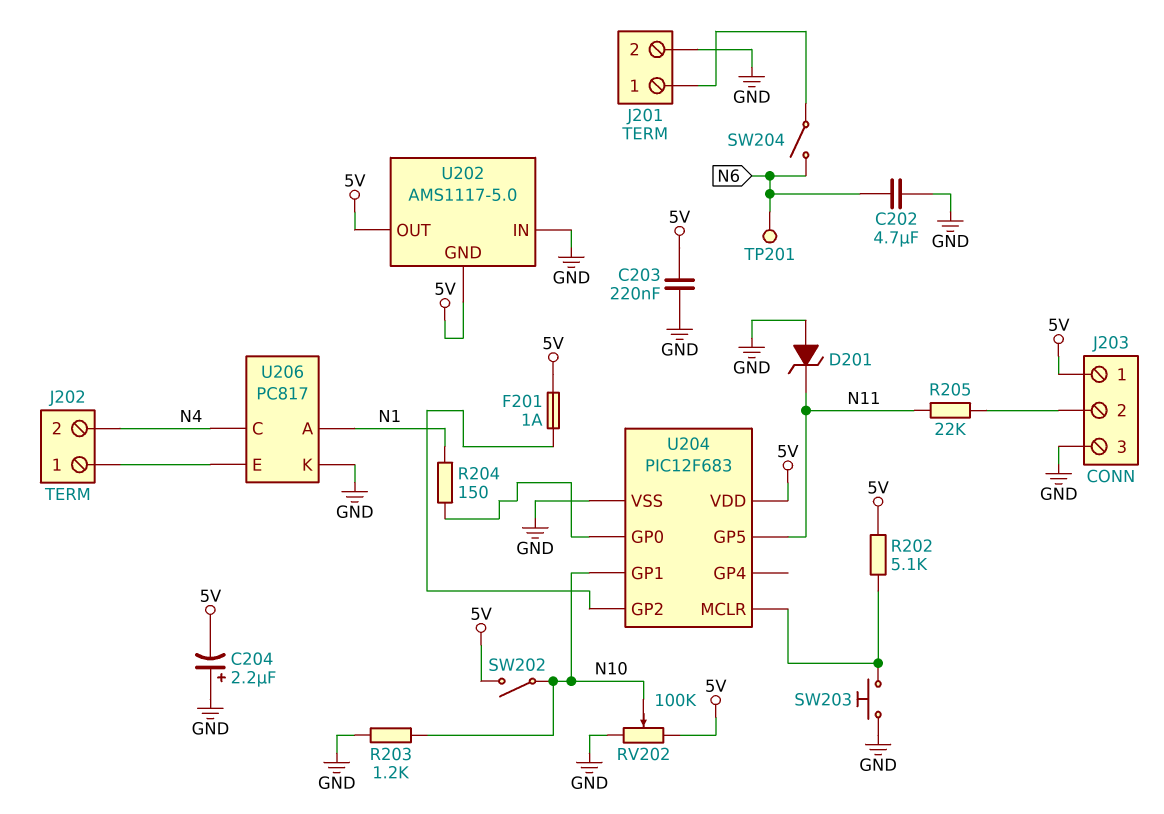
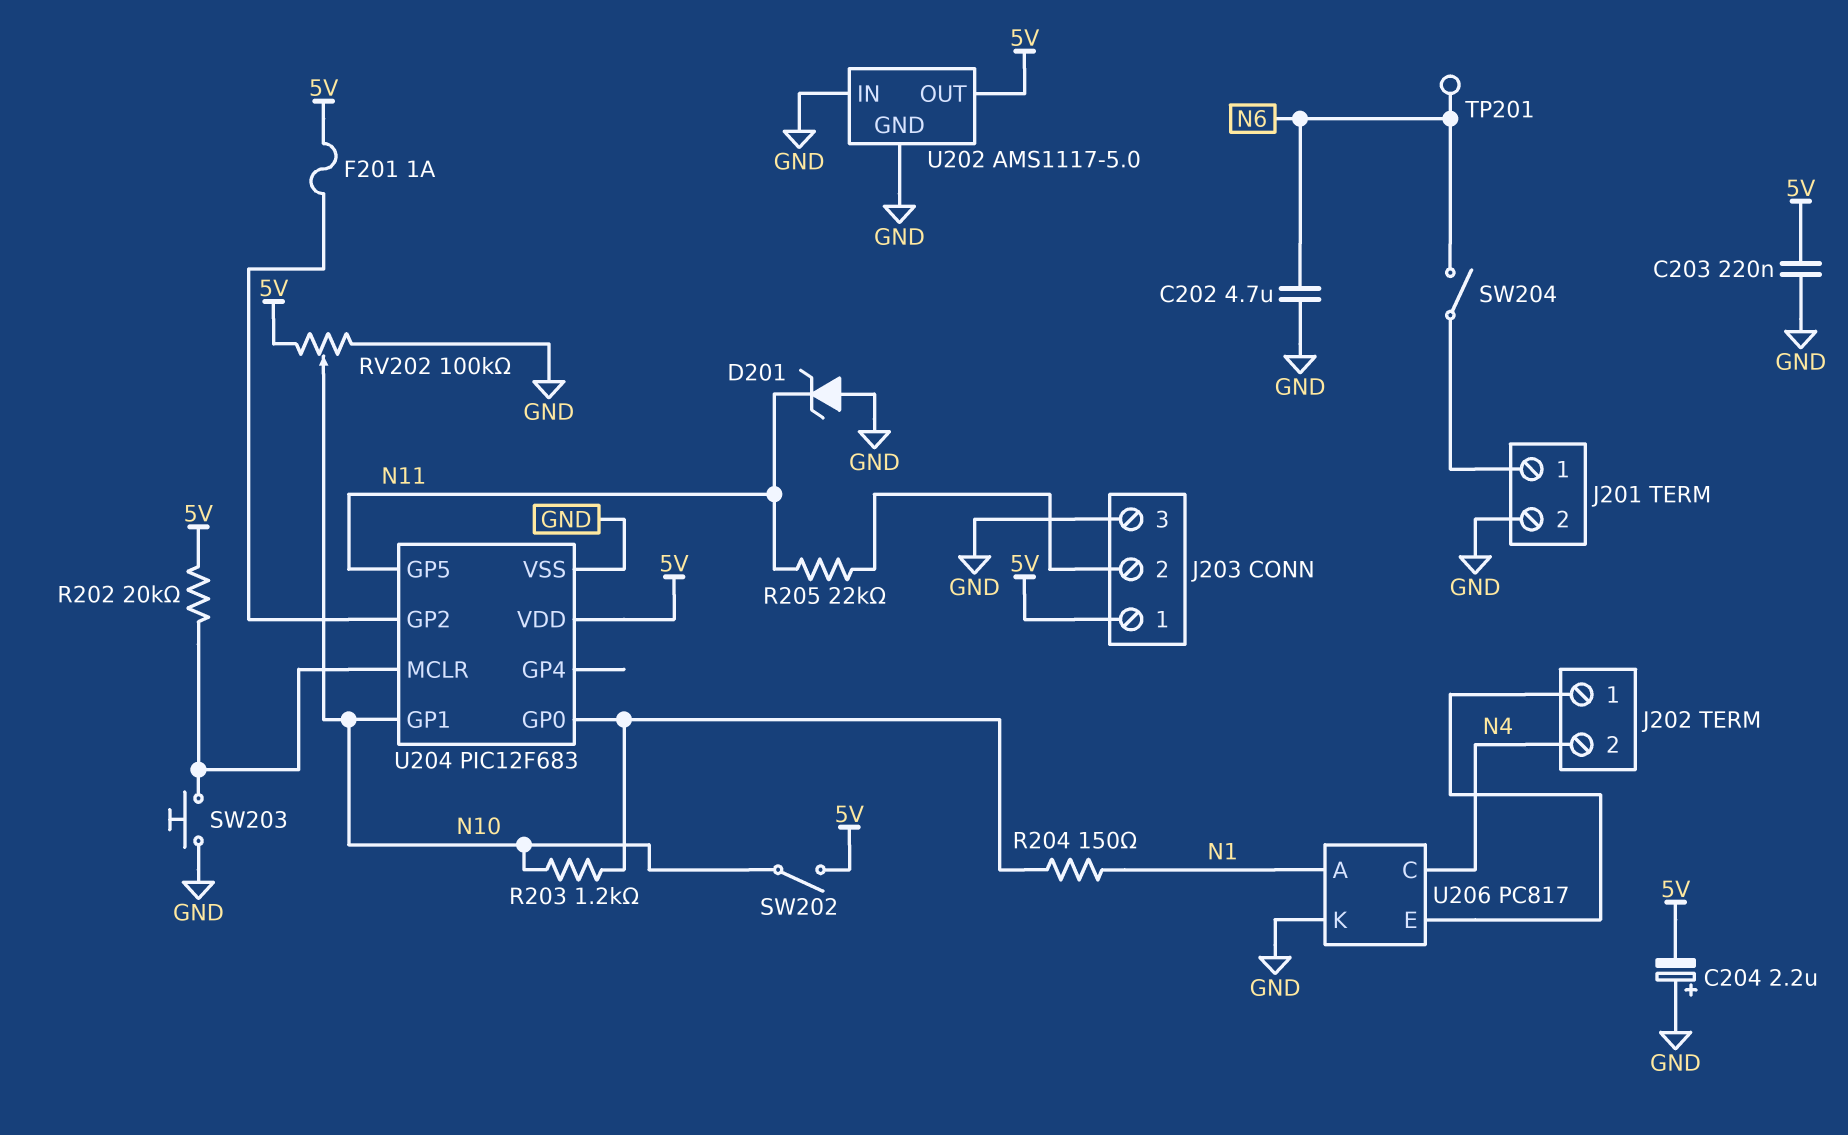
R202: 5.1k (5V, U204/MCLR) -> 20k (5V, U204/MCLR)
R203: 1.2k (GND, N10) -> 1.2k (N10, U204/GP0)
U202 pin GND: 5V -> GND

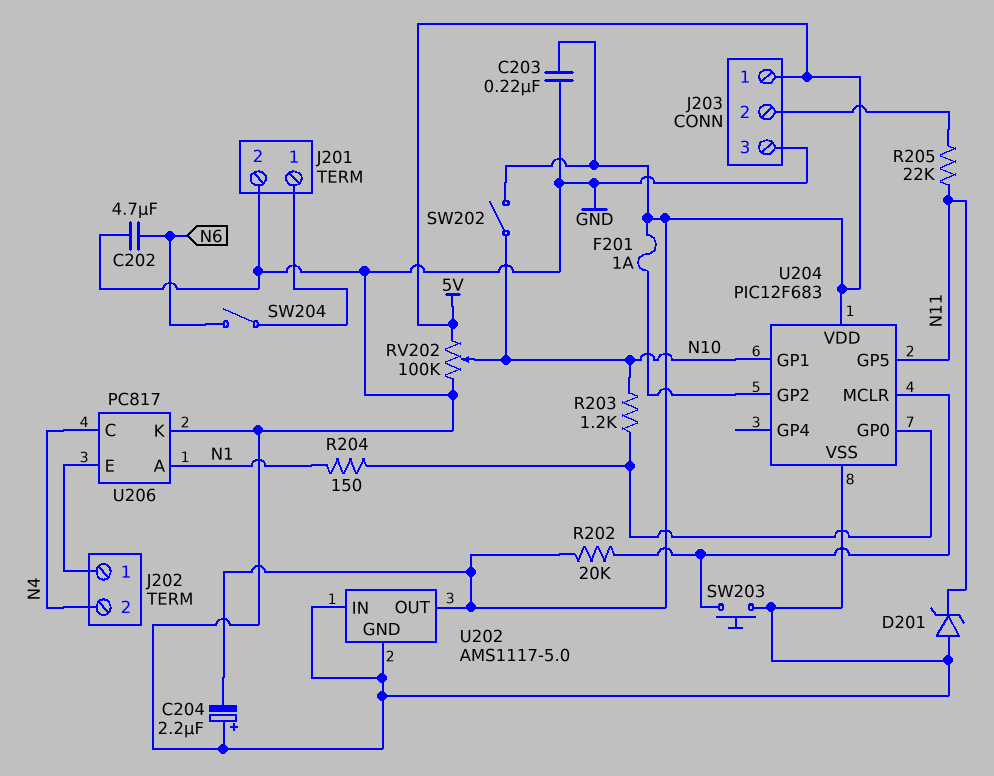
TP201: test point (N6) -> none

